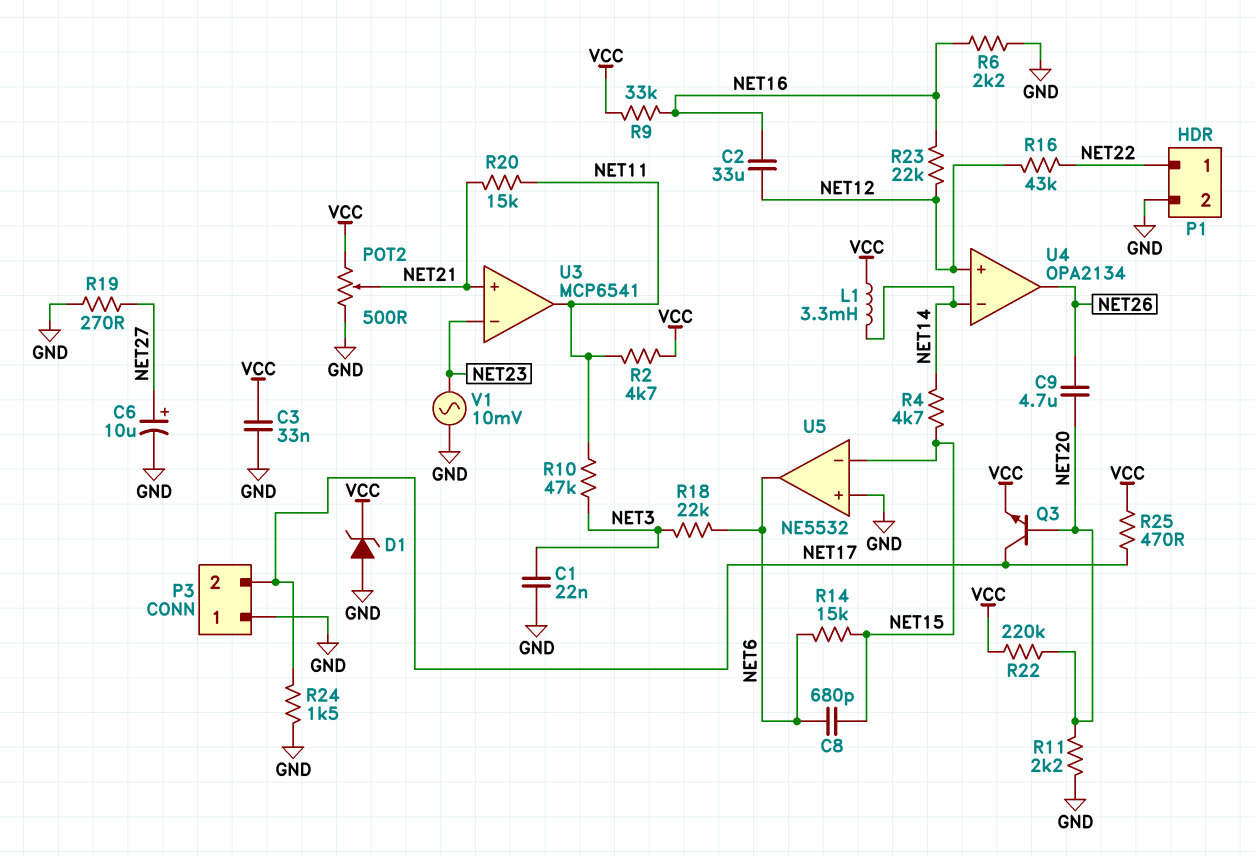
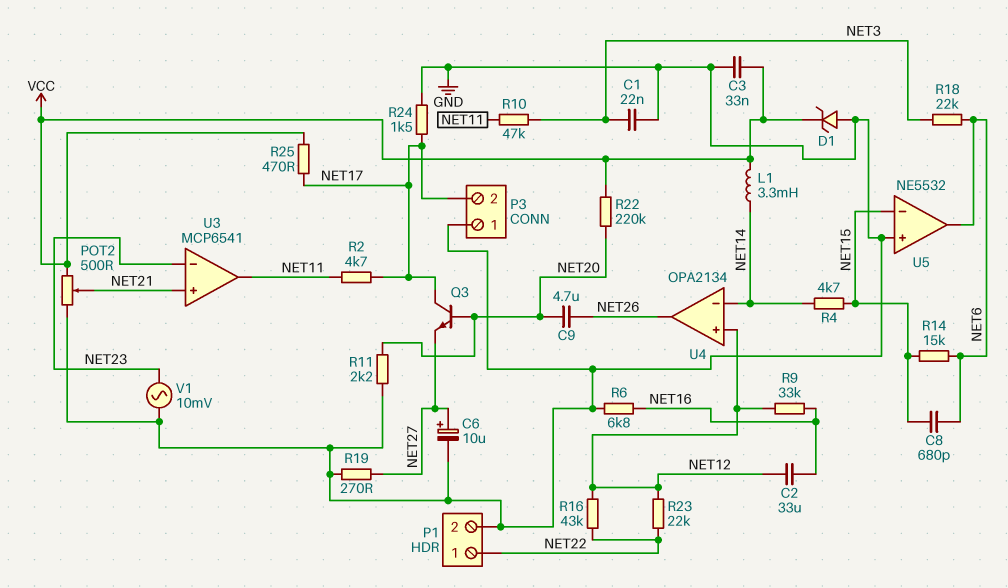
Q3: NPN (B NET20, C NET17, E VCC) -> NPN (B NET20, C NET17, E NET27)
R2: 4.7k (NET11, VCC) -> 4.7k (NET11, NET17)
R6: 2.2k (GND, NET16) -> 6.8k (GND, NET16)
R9: 33k (NET16, VCC) -> 33k (NET12, NET16)
R20: 15k (NET11, NET21) -> none
R23: 22k (NET12, NET16) -> 22k (NET12, NET22)

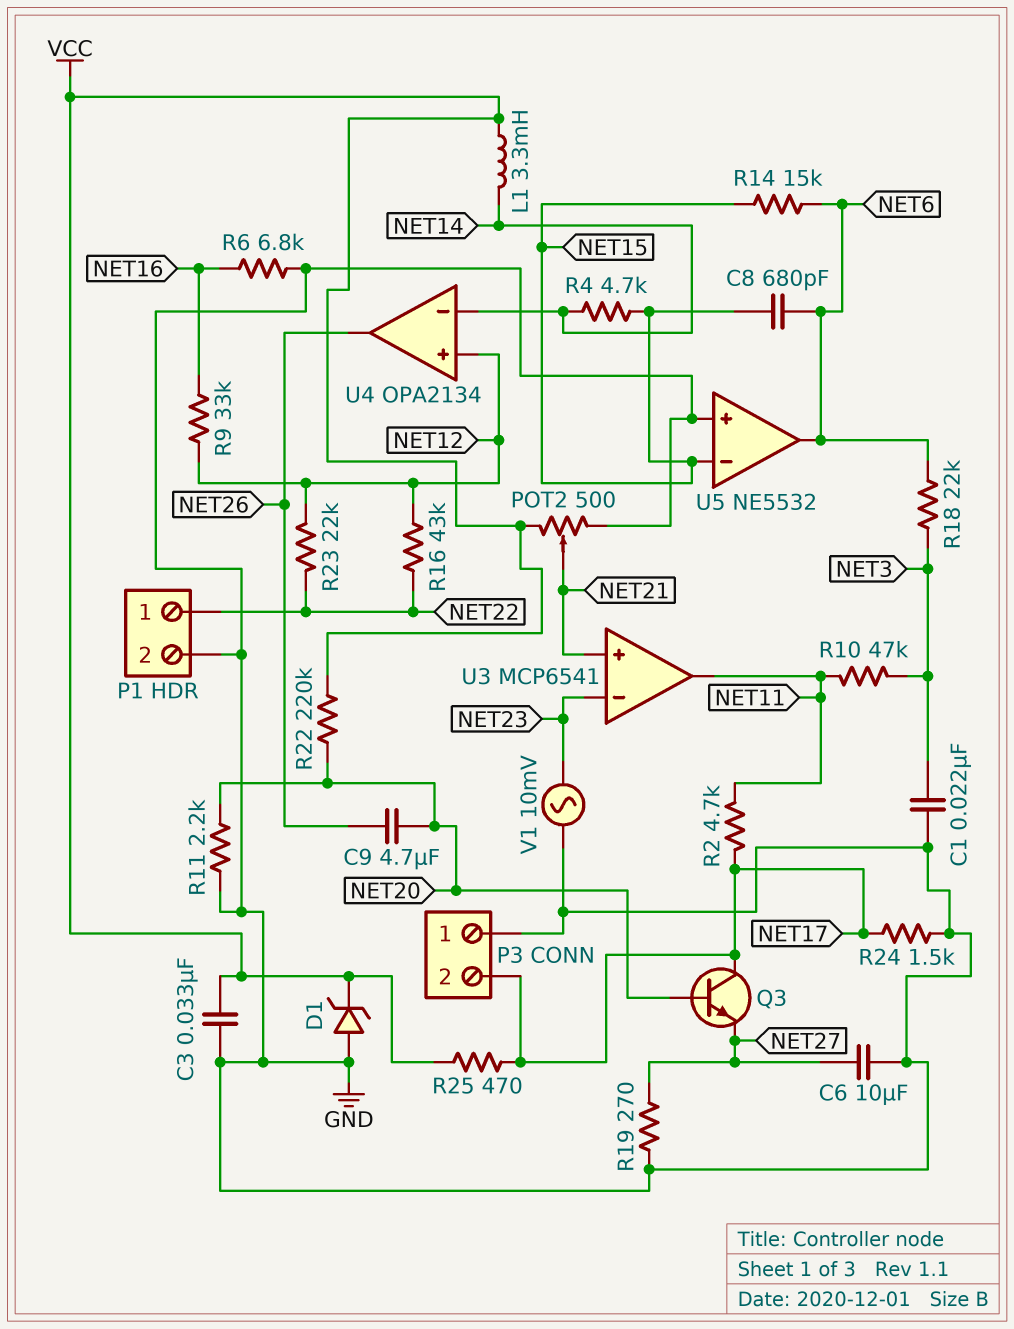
C2: 33uF (NET12, NET16) -> none
C6: 10uF (plus NET27, minus GND) -> 10uF (GND, NET27)

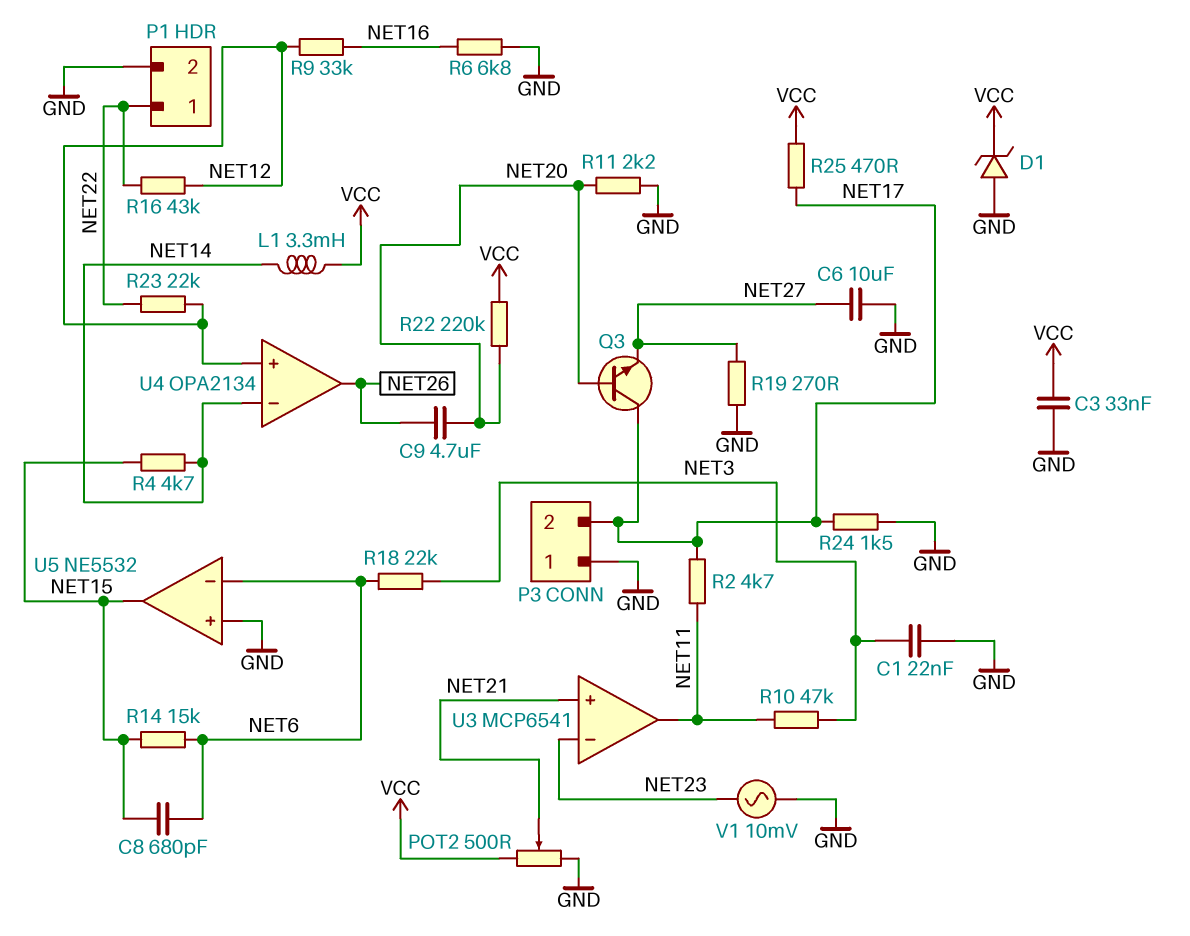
U5 pin in-: NET15 -> NET6
U5 pin out: NET6 -> NET15

